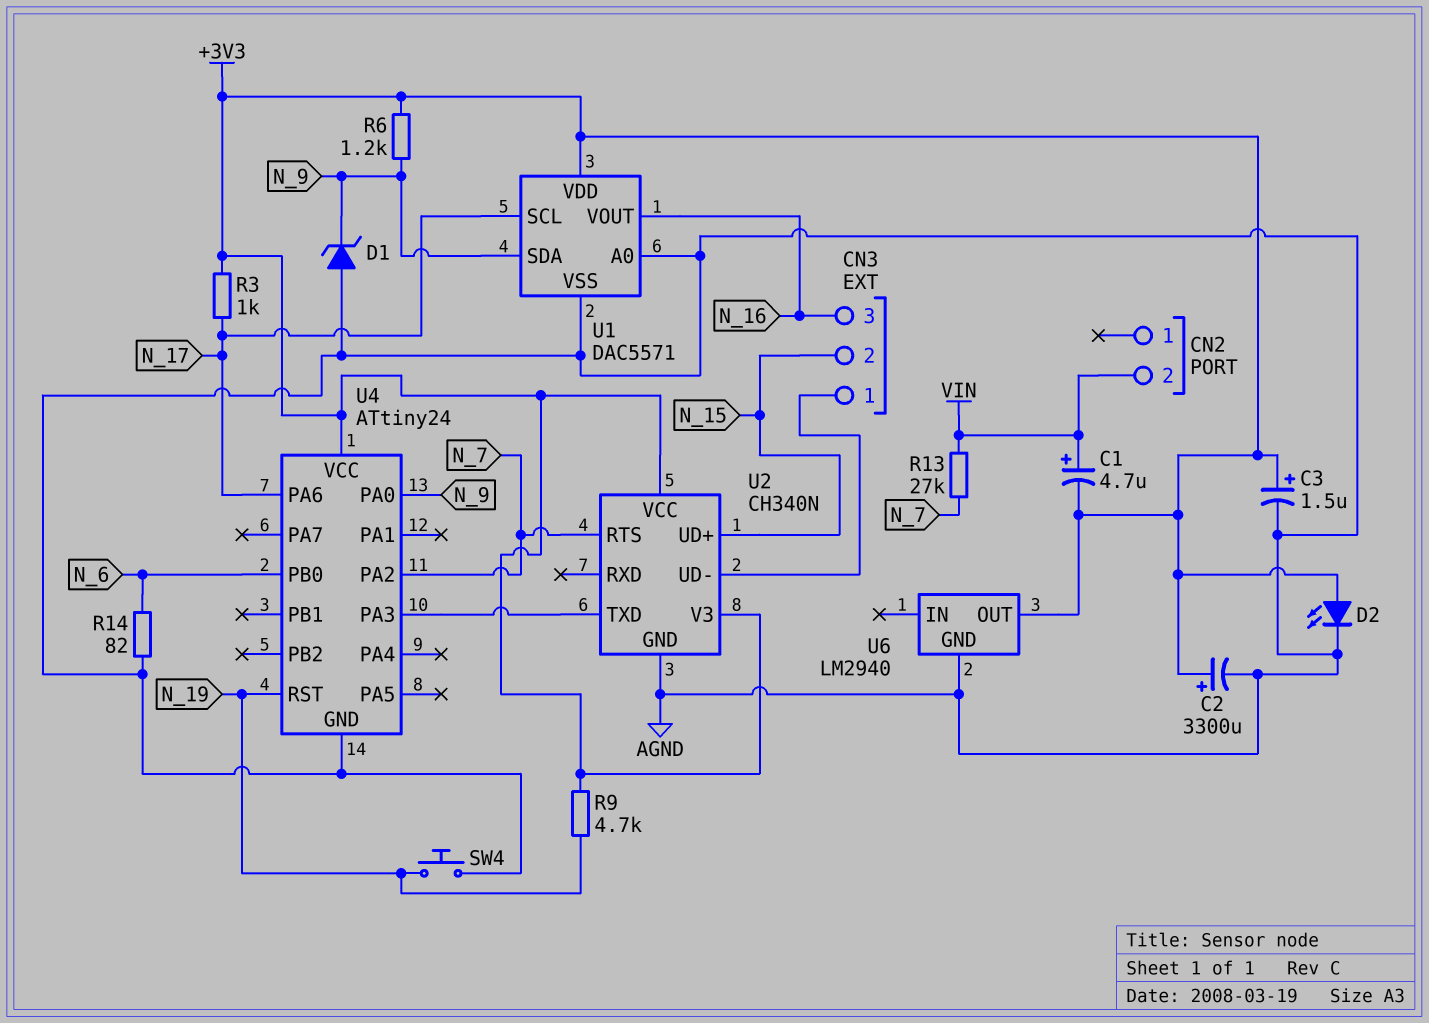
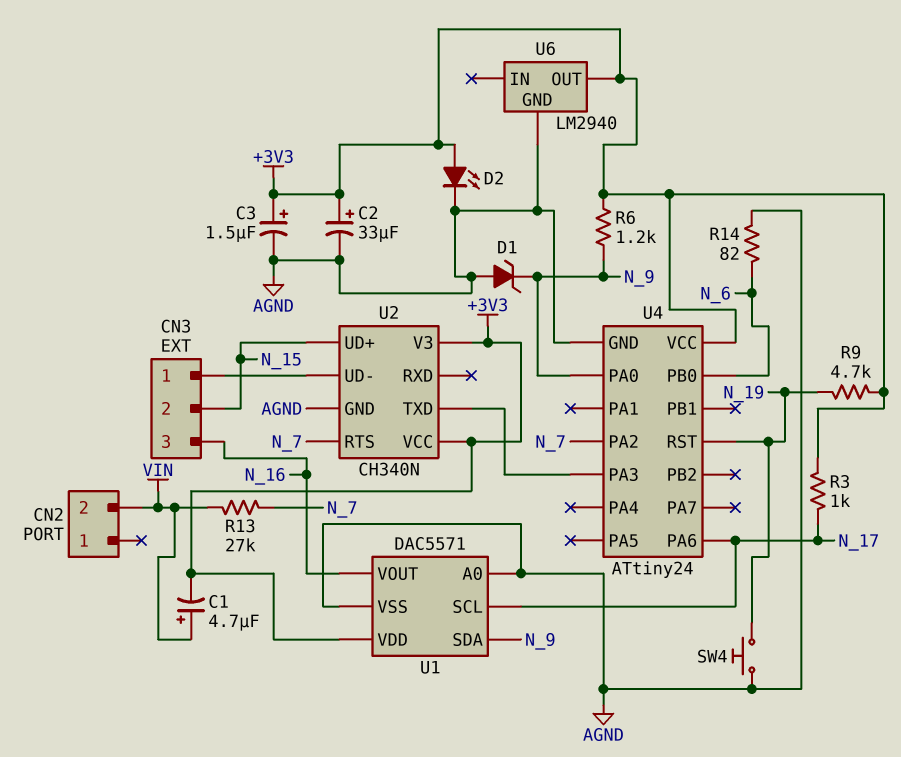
C2: 3300uF (plus +3V3, minus AGND) -> 33uF (plus +3V3, minus AGND)

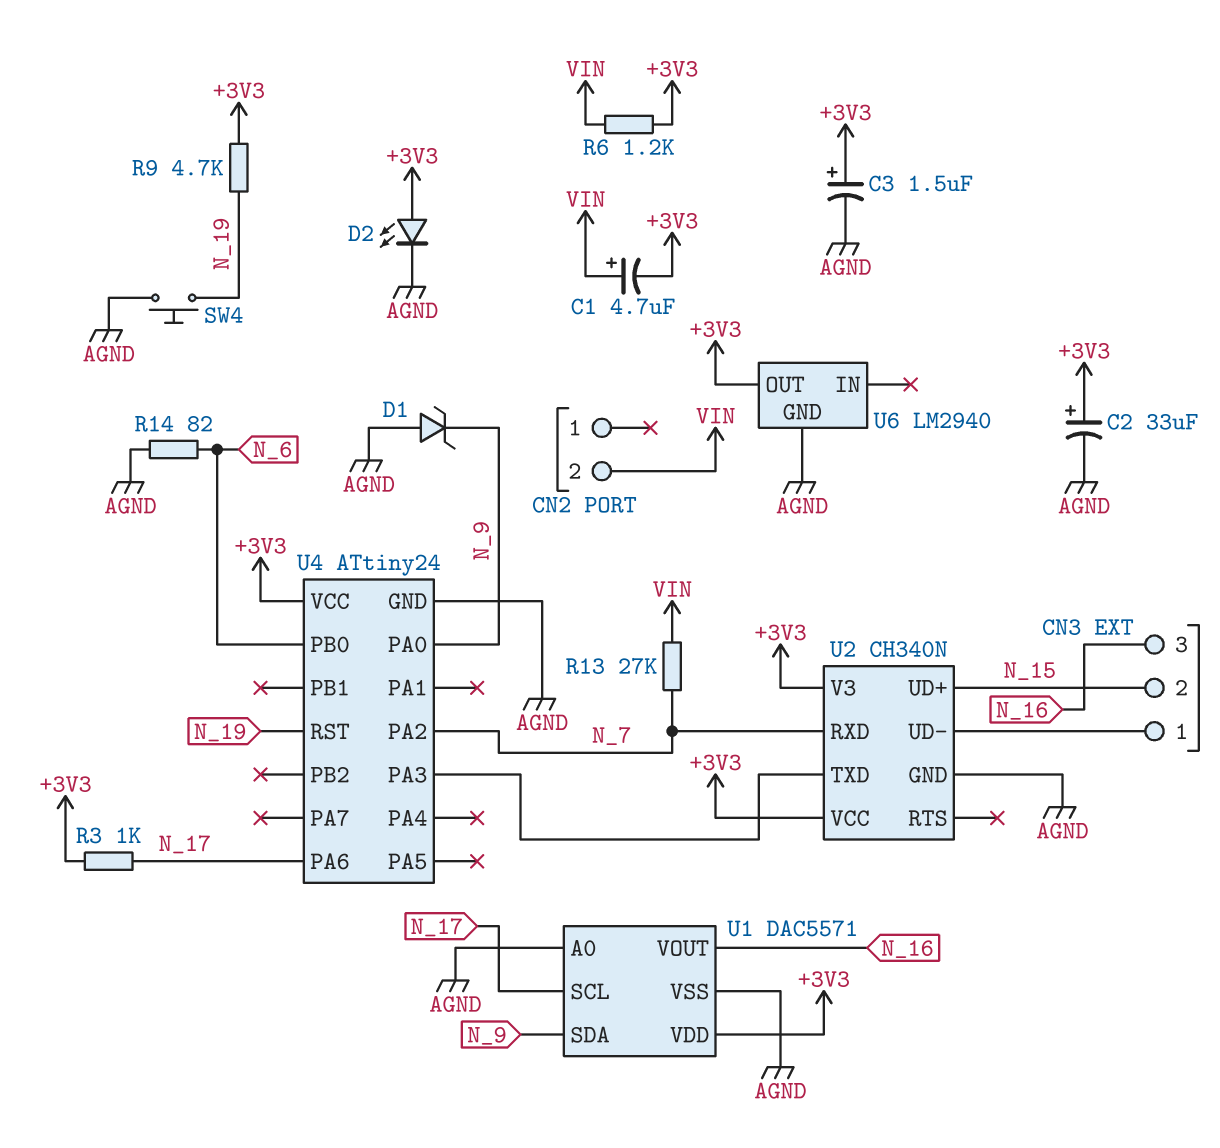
R6: 1.2k (+3V3, N_9) -> 1.2k (+3V3, VIN)
U2 pin RTS: N_7 -> none
U2 pin RXD: none -> N_7

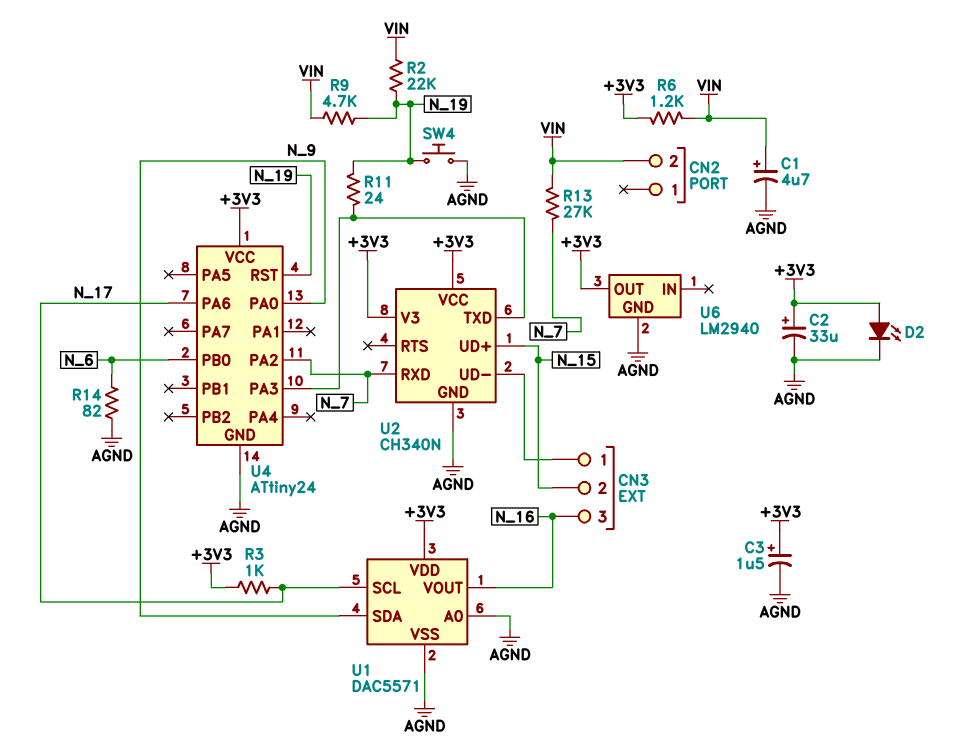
C1: 4.7uF (plus VIN, minus +3V3) -> 4.7uF (plus VIN, minus AGND)
D1: zener (A AGND, K N_9) -> none
R2: none -> 22k (N_19, VIN)
R9: 4.7k (+3V3, N_19) -> 4.7k (N_19, VIN)
R11: none -> 24 (N_19, U2/TXD)

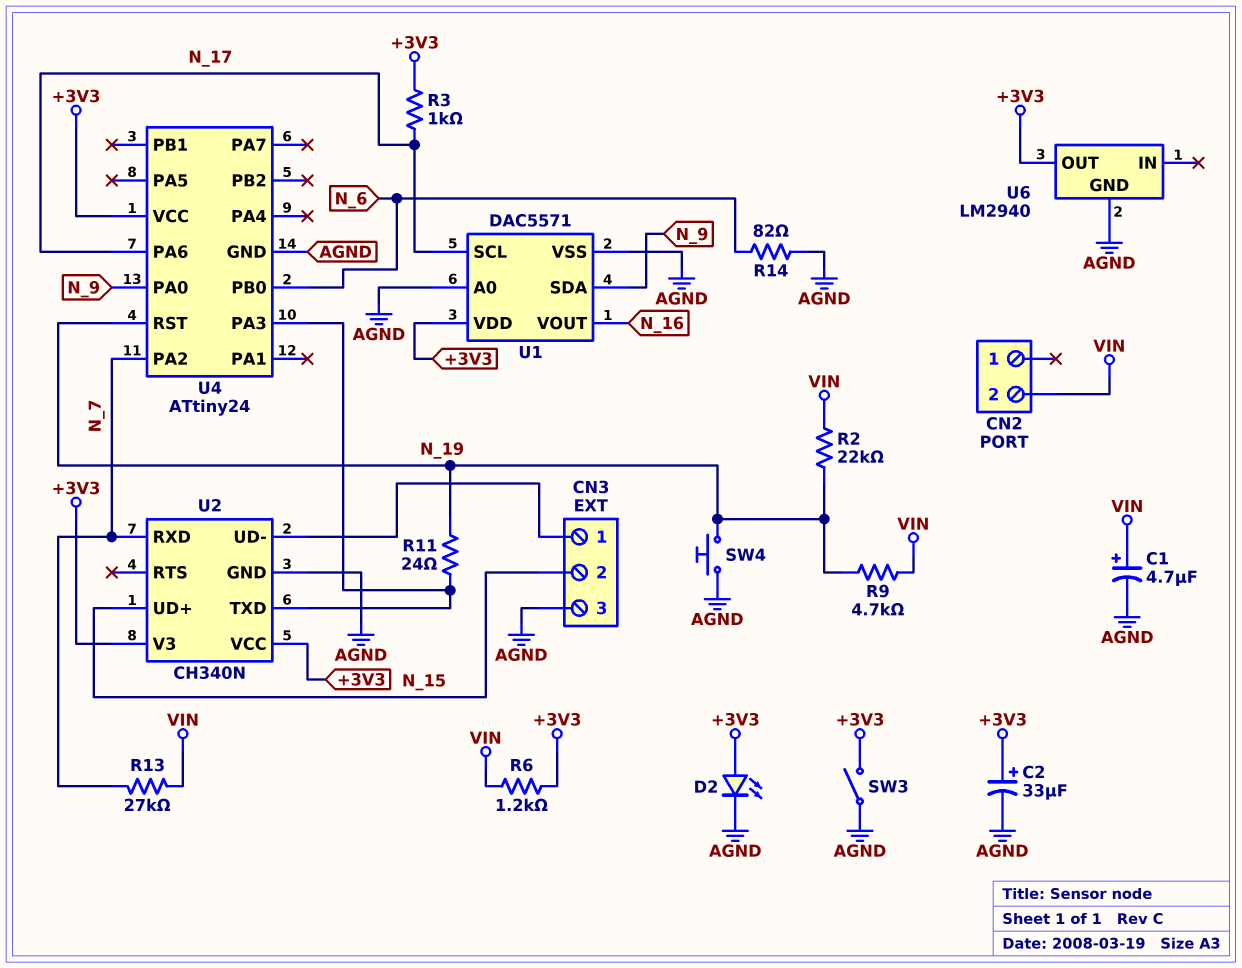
C3: 1.5uF (plus +3V3, minus AGND) -> none
CN3 pin 3: N_16 -> AGND
SW3: none -> switch (+3V3, AGND)

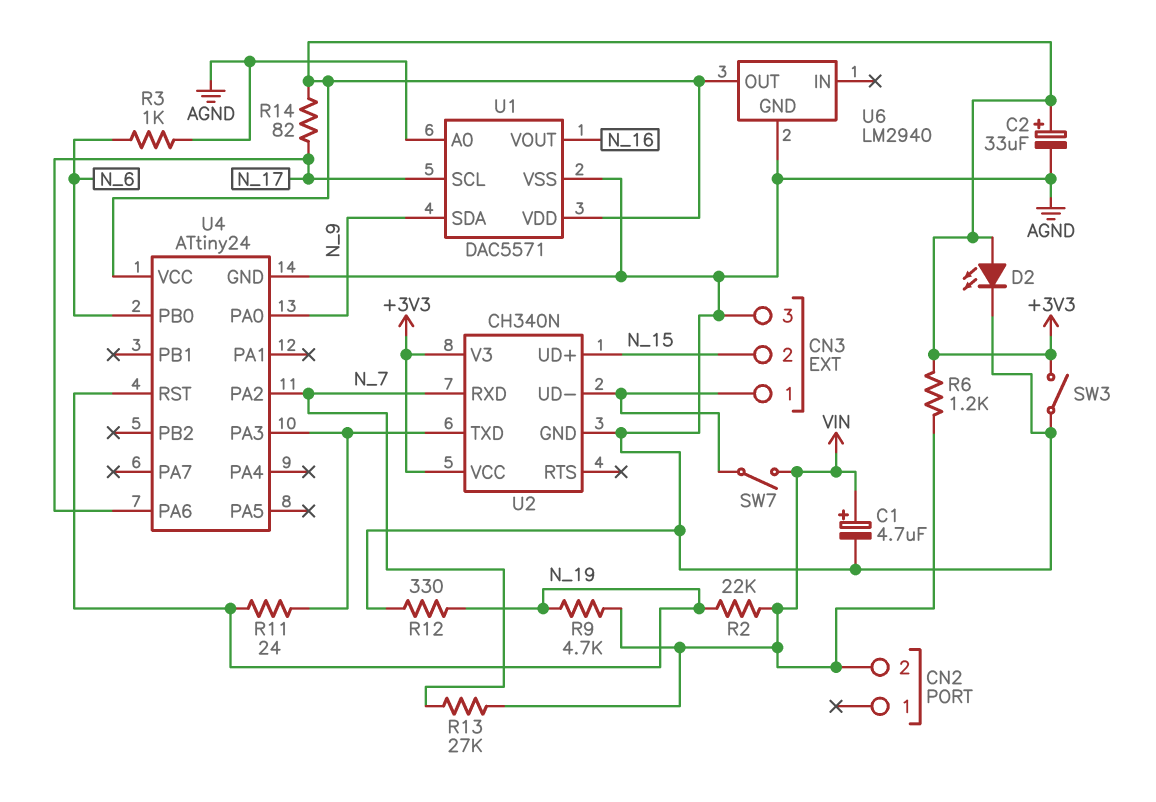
R3: 1k (+3V3, N_17) -> 1k (AGND, N_6)
R12: none -> 330 (AGND, N_19)
R14: 82 (AGND, N_6) -> 82 (+3V3, N_17)
SW4: button (AGND, N_19) -> none
SW7: none -> switch (CN3/1, VIN)

